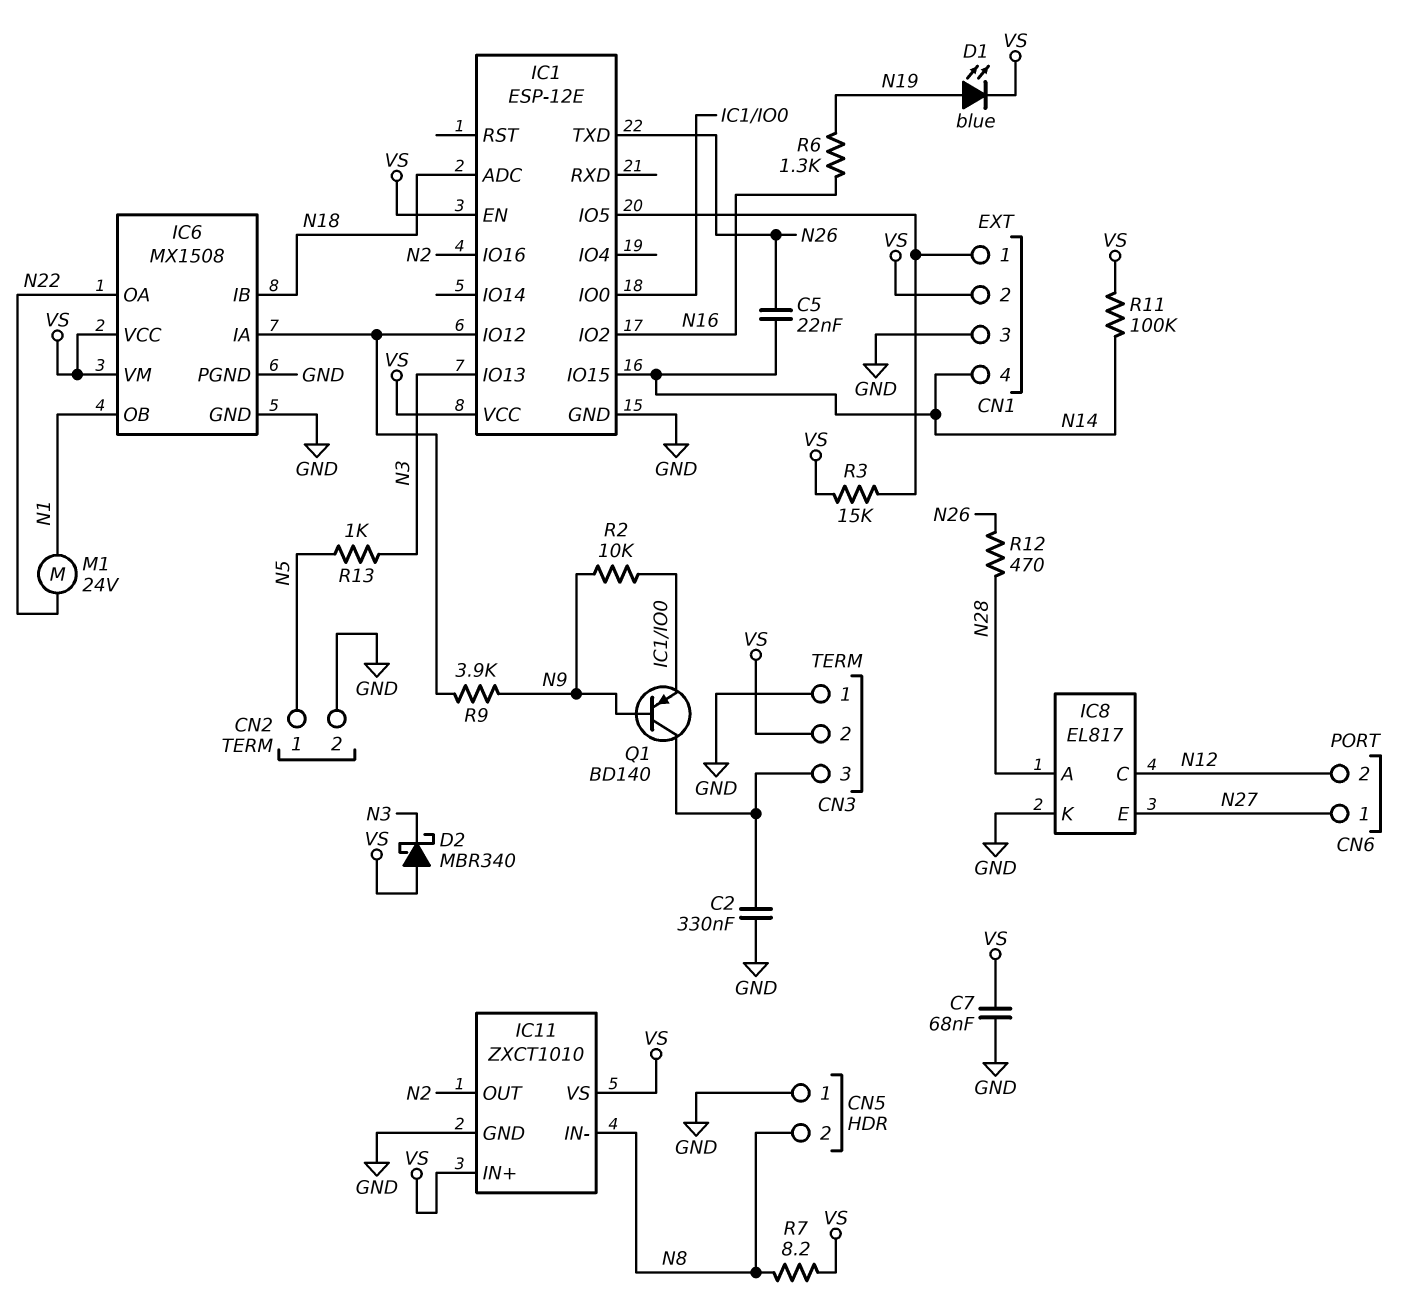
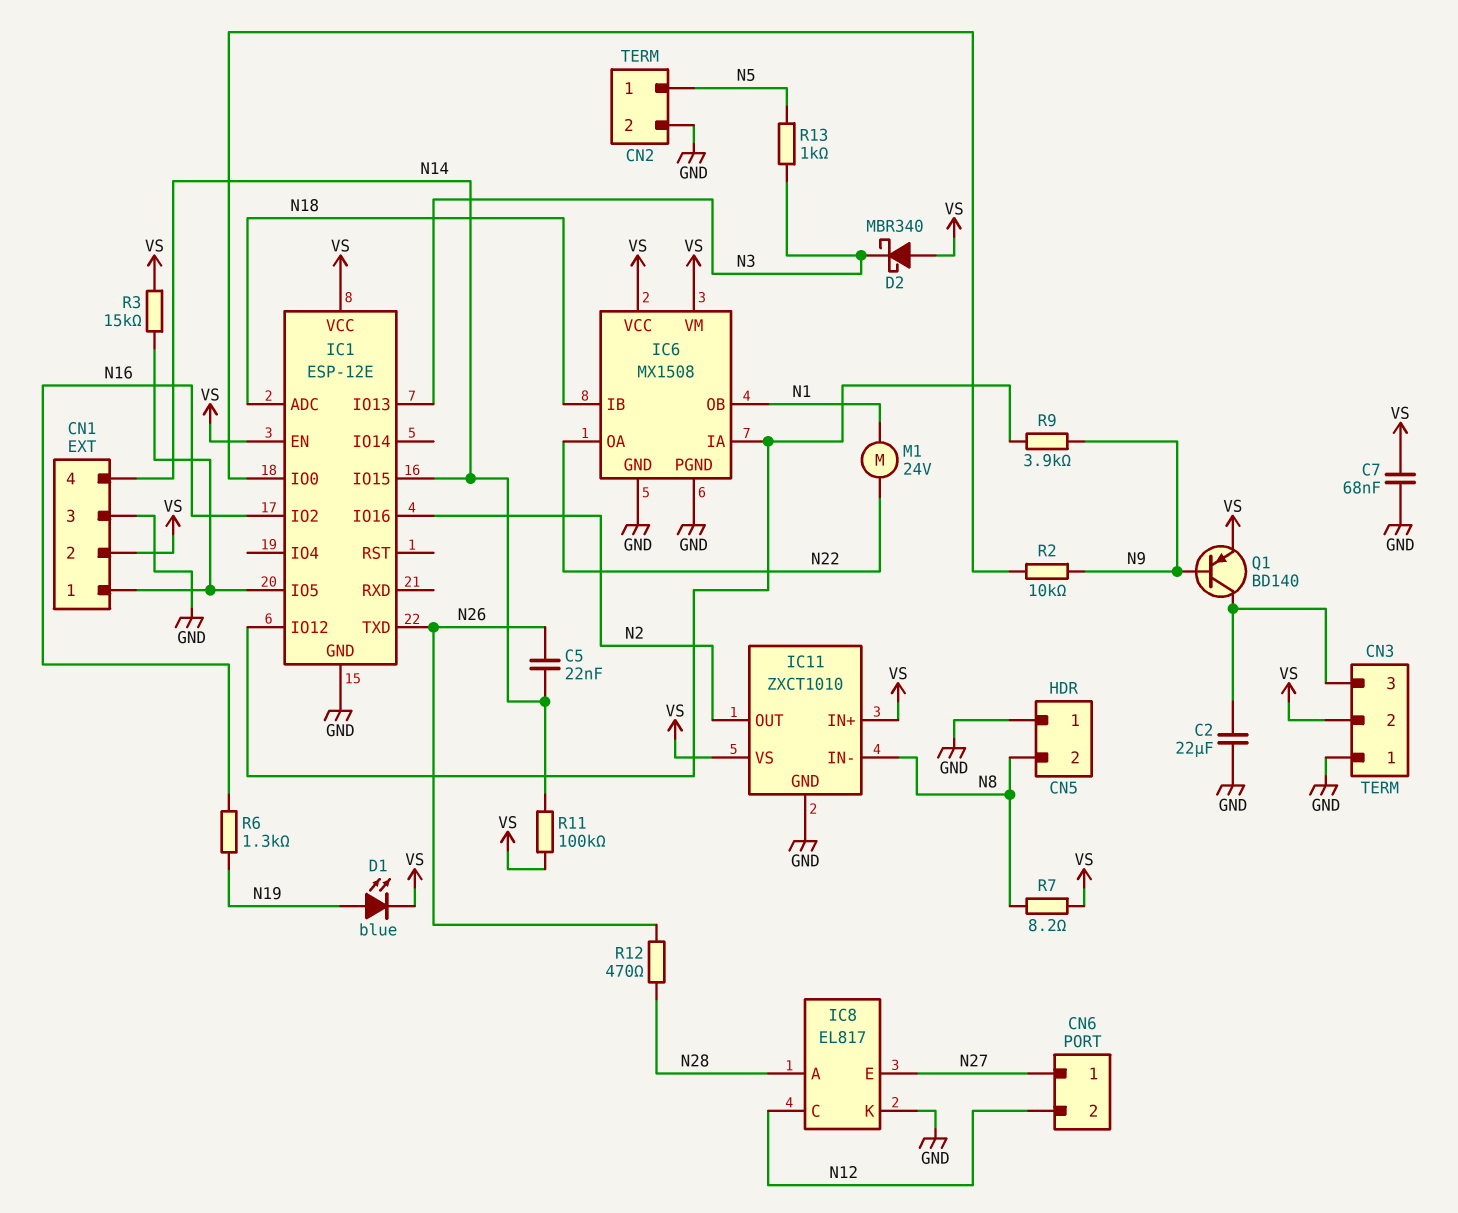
C2: 330nF (CN3/3, GND) -> 22uF (CN3/3, GND)
Q1: PNP BD140 (B N9, C CN3/3, E IC1/IO0) -> PNP BD140 (B N9, C CN3/3, E VS)

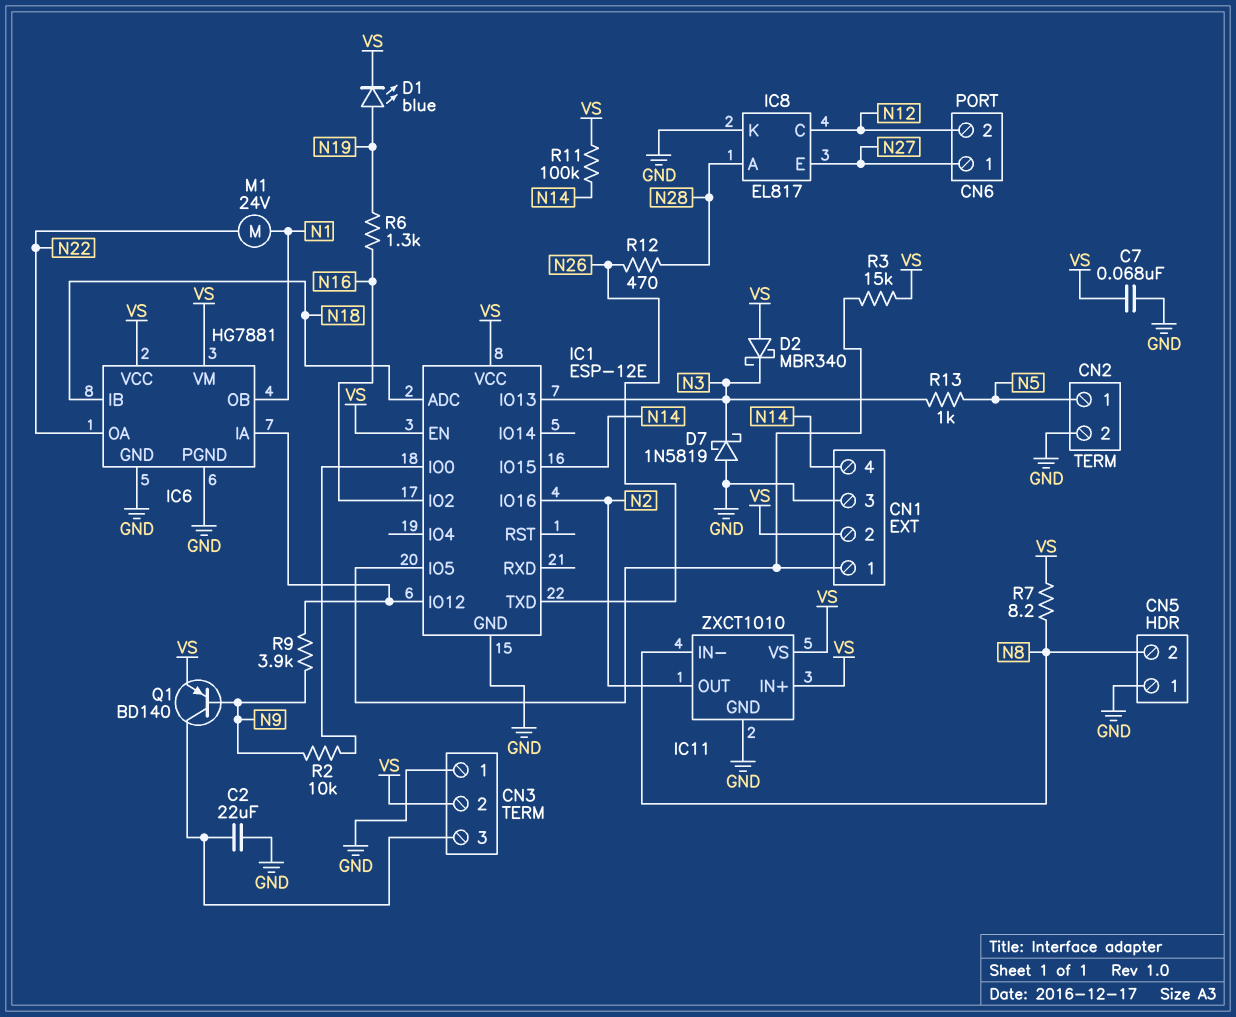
C5: 22nF (N14, N26) -> none
D7: none -> schottky 1N5819 (A GND, K N3)
IC6: MX1508 -> HG7881

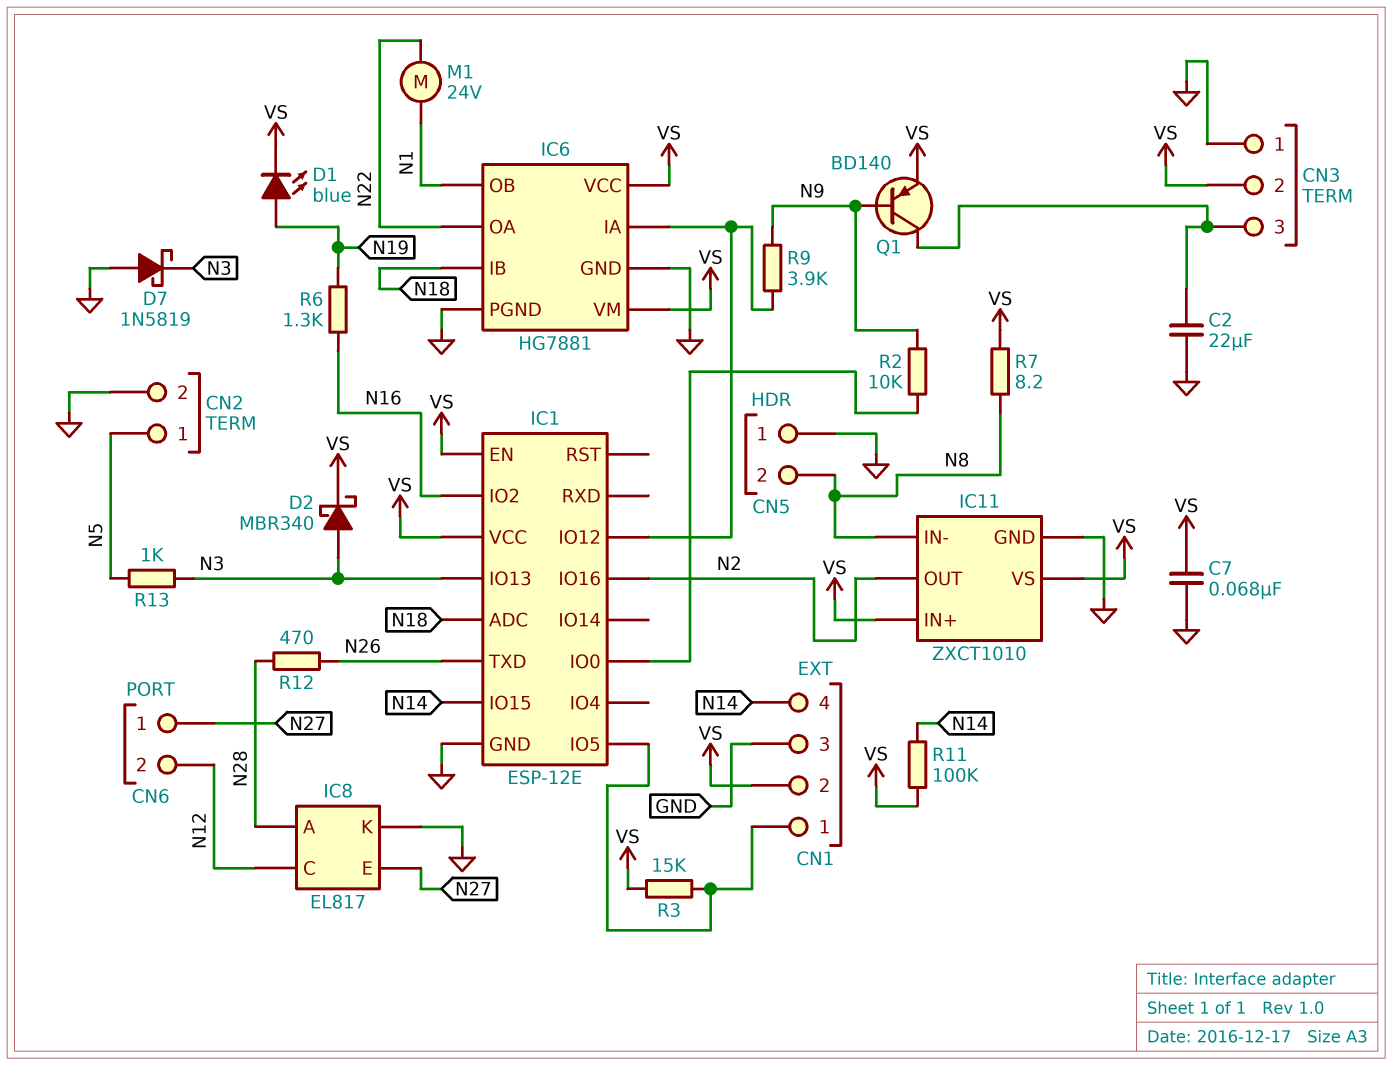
D2: schottky MBR340 (A VS, K N3) -> schottky MBR340 (A N3, K VS)

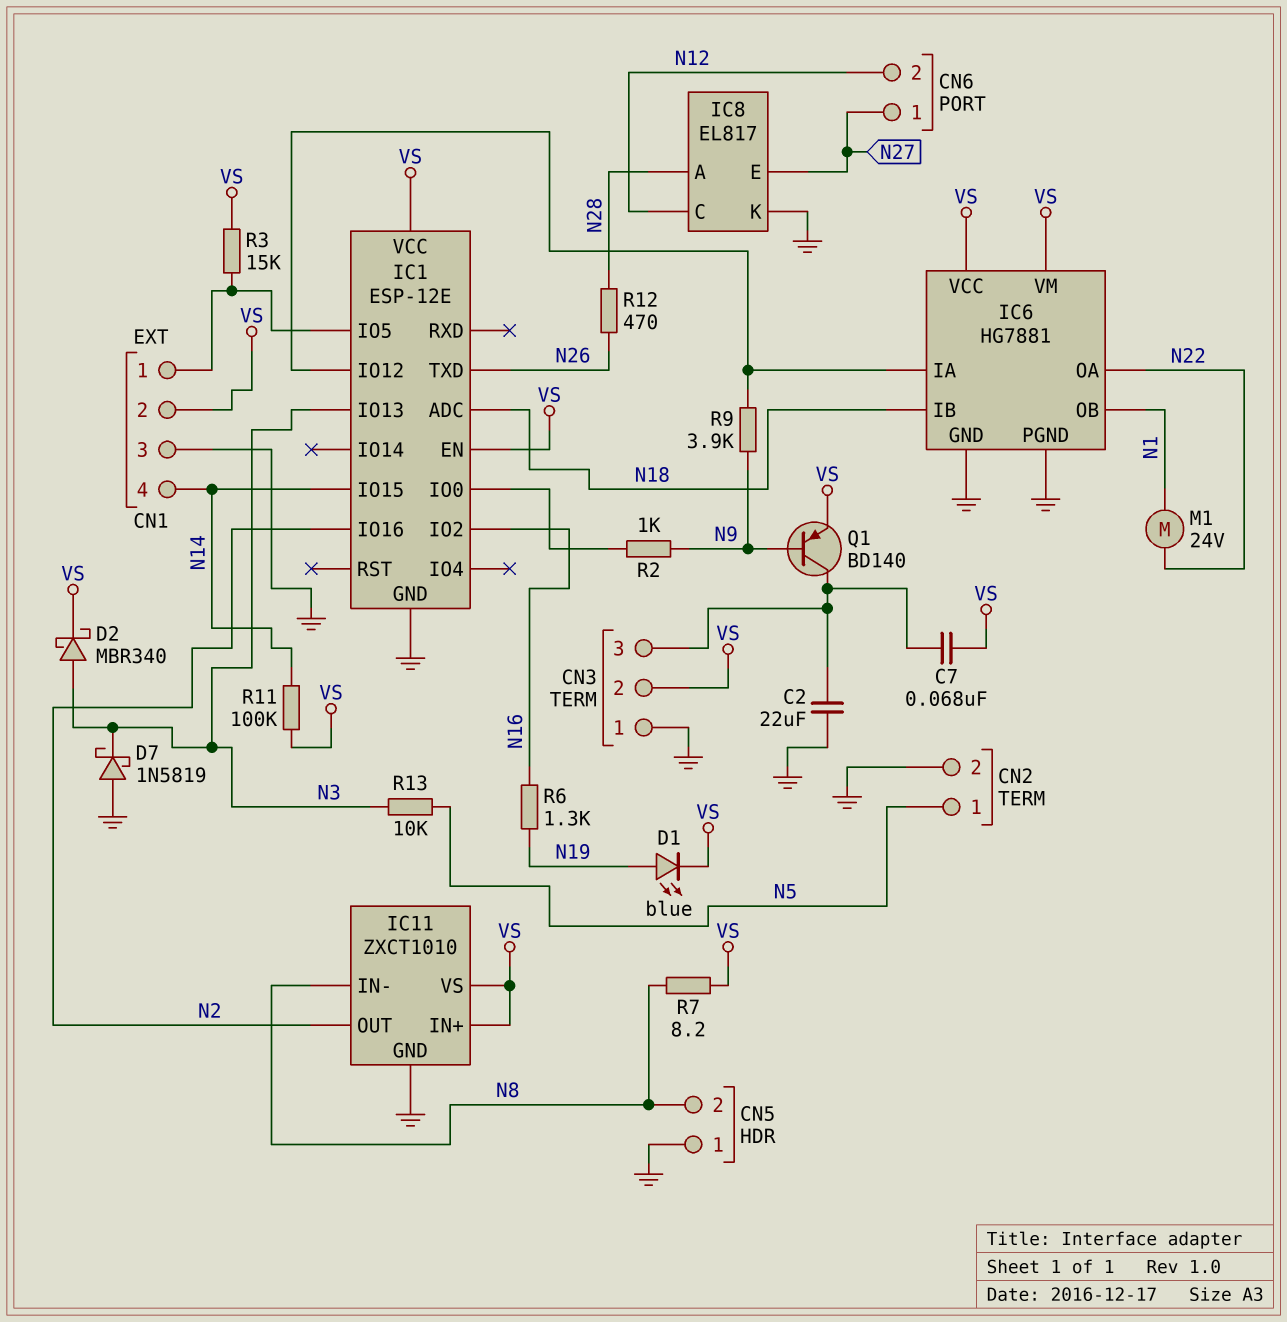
C7: 68nF (GND, VS) -> 68nF (CN3/3, VS)
R2: 10k (IC1/IO0, N9) -> 1k (IC1/IO0, N9)
R13: 1k (N3, N5) -> 10k (N3, N5)

